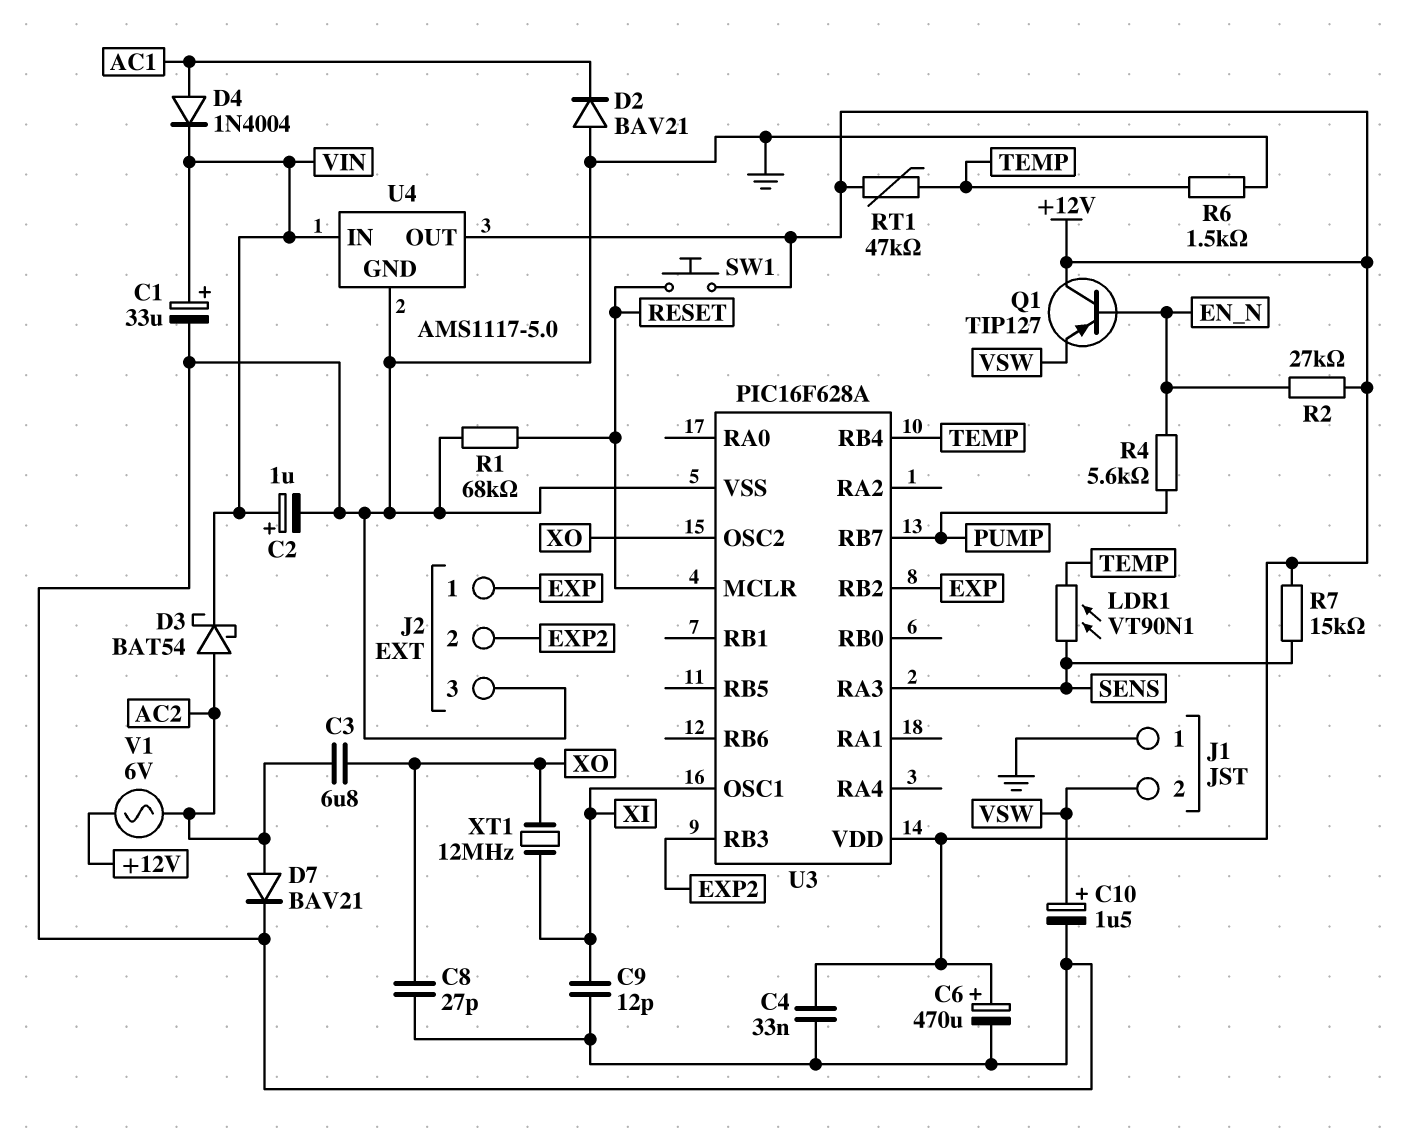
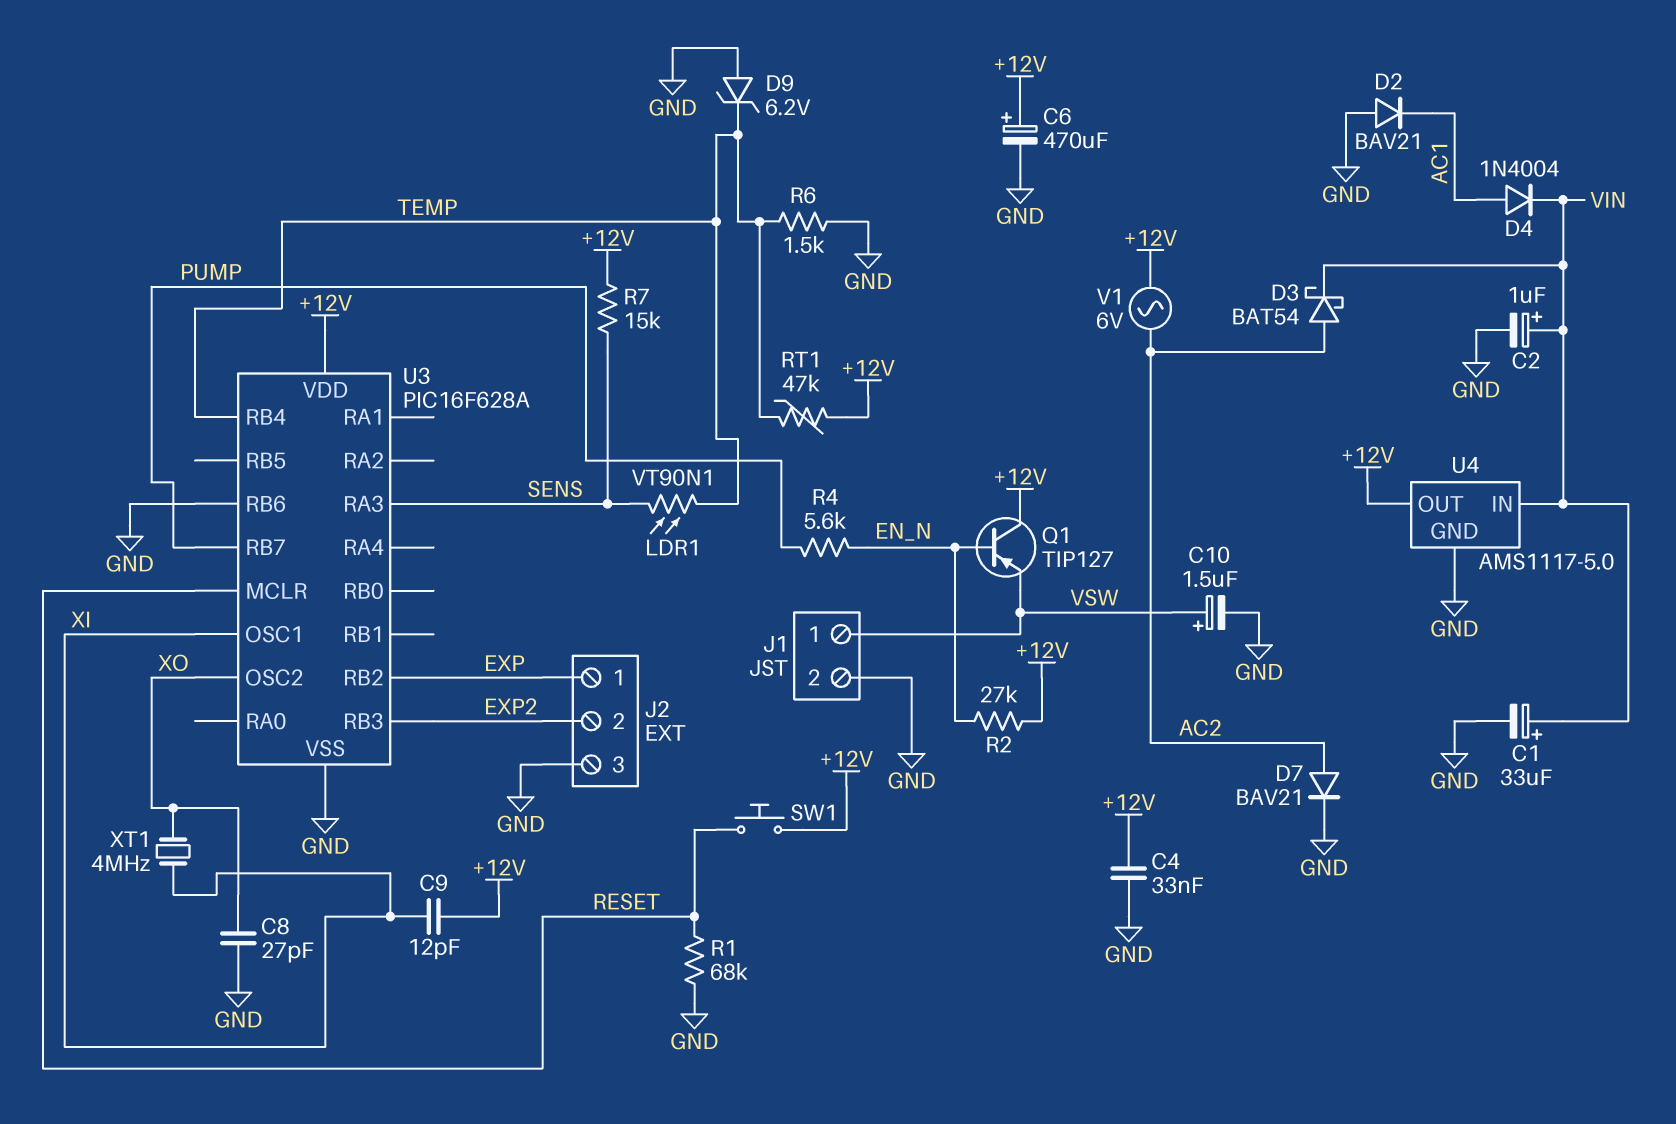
C3: 6.8uF (AC2, XO) -> none
C9: 12pF (GND, XI) -> 12pF (+12V, XI)
D9: none -> zener 6.2V (A GND, K TEMP)
J1 pin 1: GND -> VSW
J1 pin 2: VSW -> GND
U3 pin RB6: none -> GND
XT1: 12MHz (XI, XO) -> 4MHz (XI, XO)

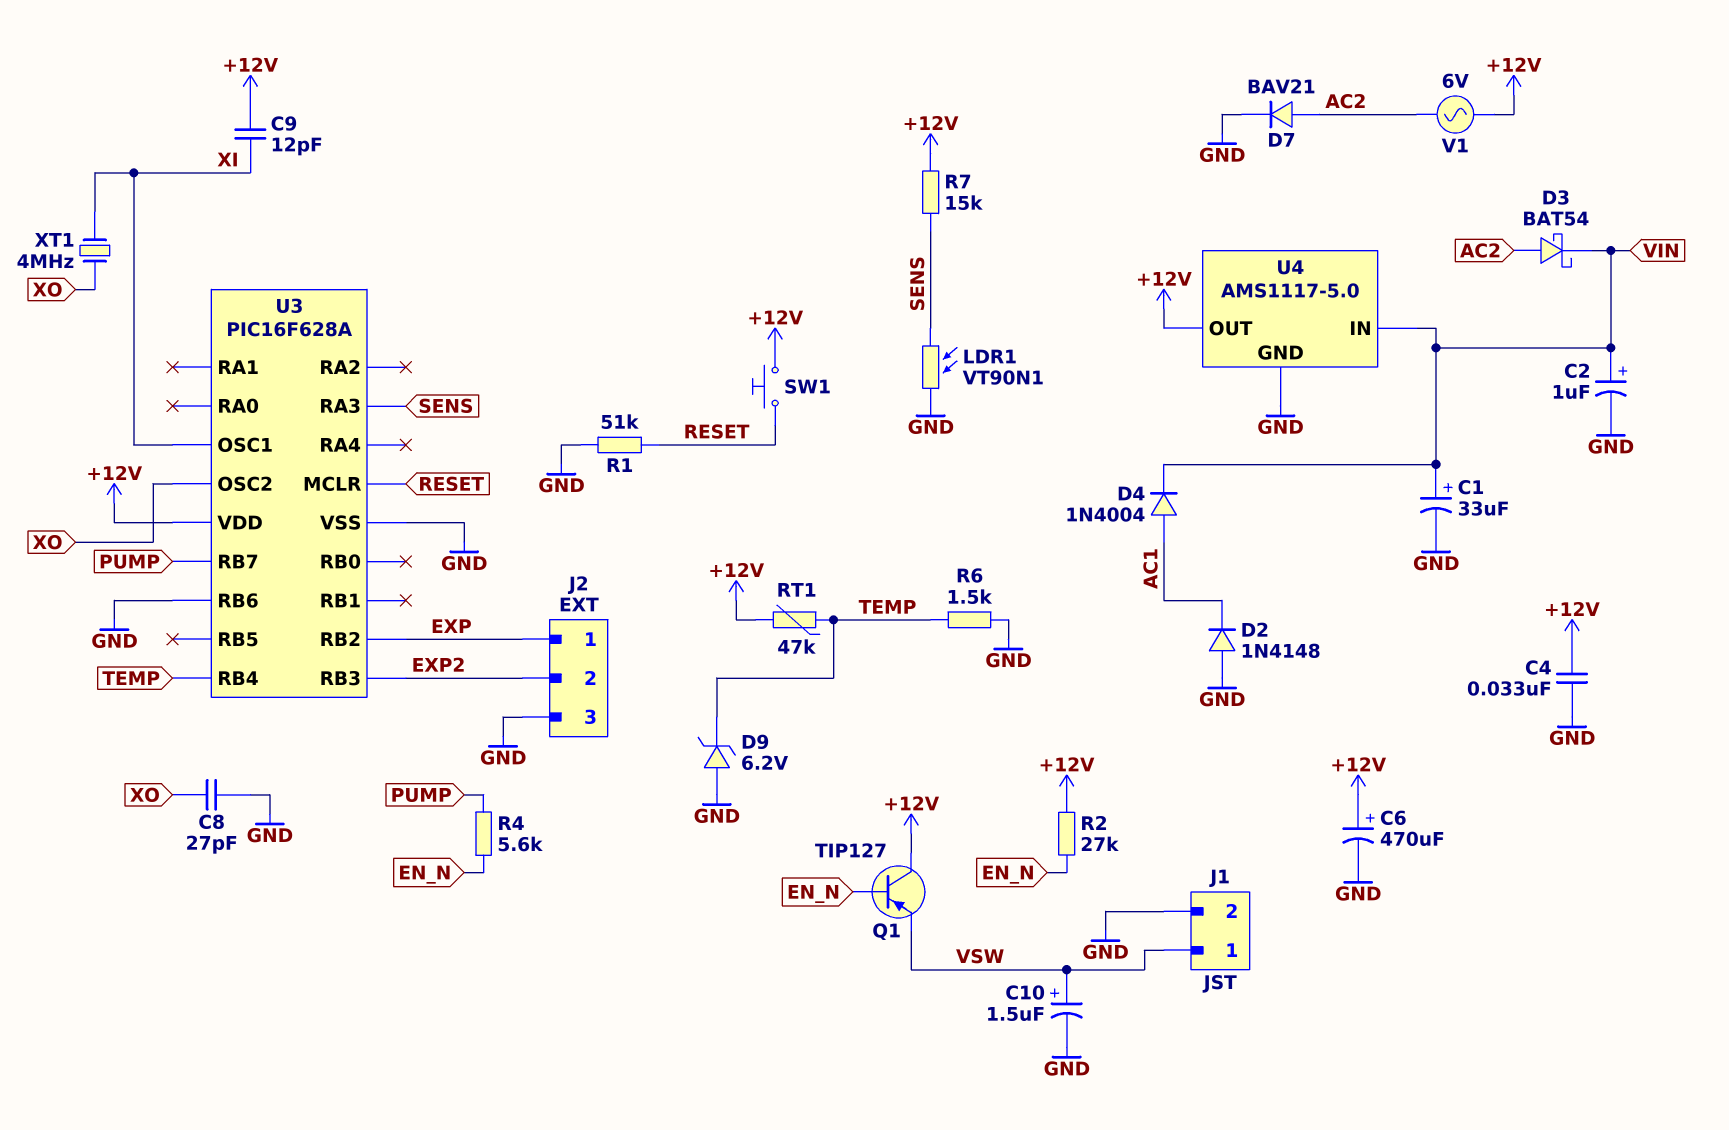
D2: diode BAV21 (A GND, K AC1) -> diode 1N4148 (A GND, K AC1)
LDR1: VT90N1 (SENS, TEMP) -> VT90N1 (GND, SENS)
R1: 68k (GND, RESET) -> 51k (GND, RESET)

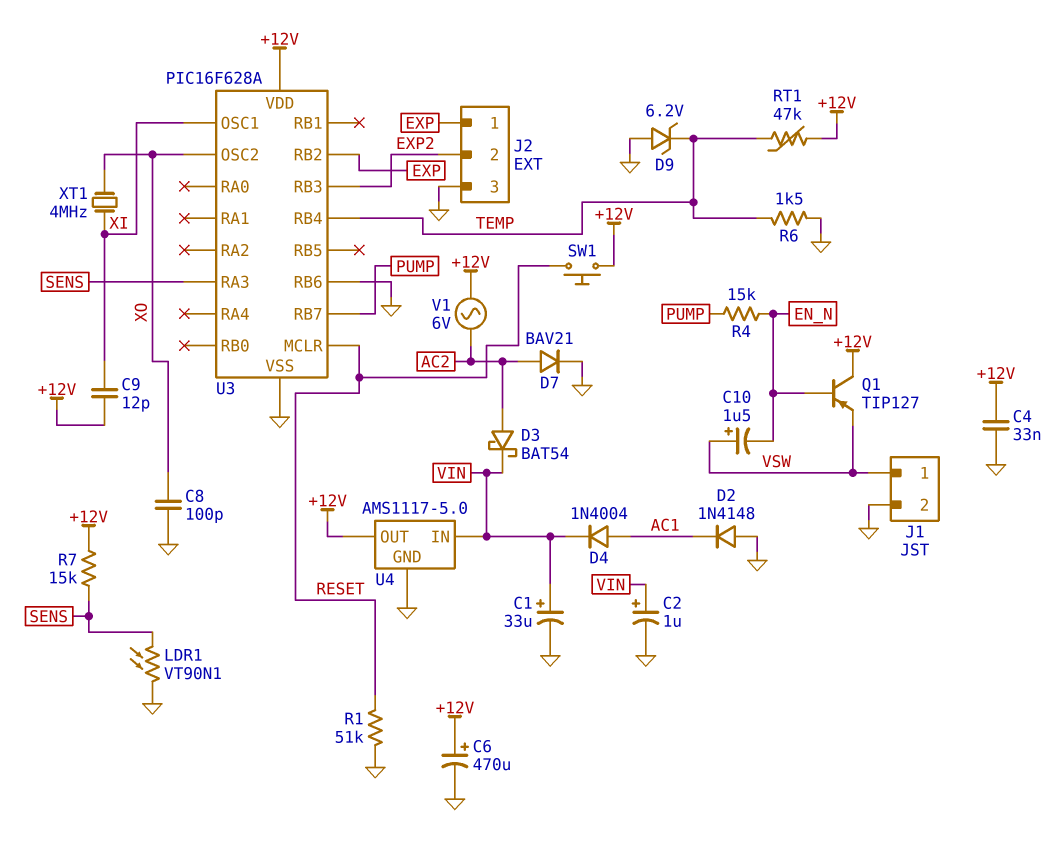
C8: 27pF (GND, XO) -> 100pF (GND, XO)
C10: 1.5uF (plus VSW, minus GND) -> 1.5uF (plus VSW, minus EN_N)
R2: 27k (+12V, EN_N) -> none
R4: 5.6k (EN_N, PUMP) -> 15k (EN_N, PUMP)

